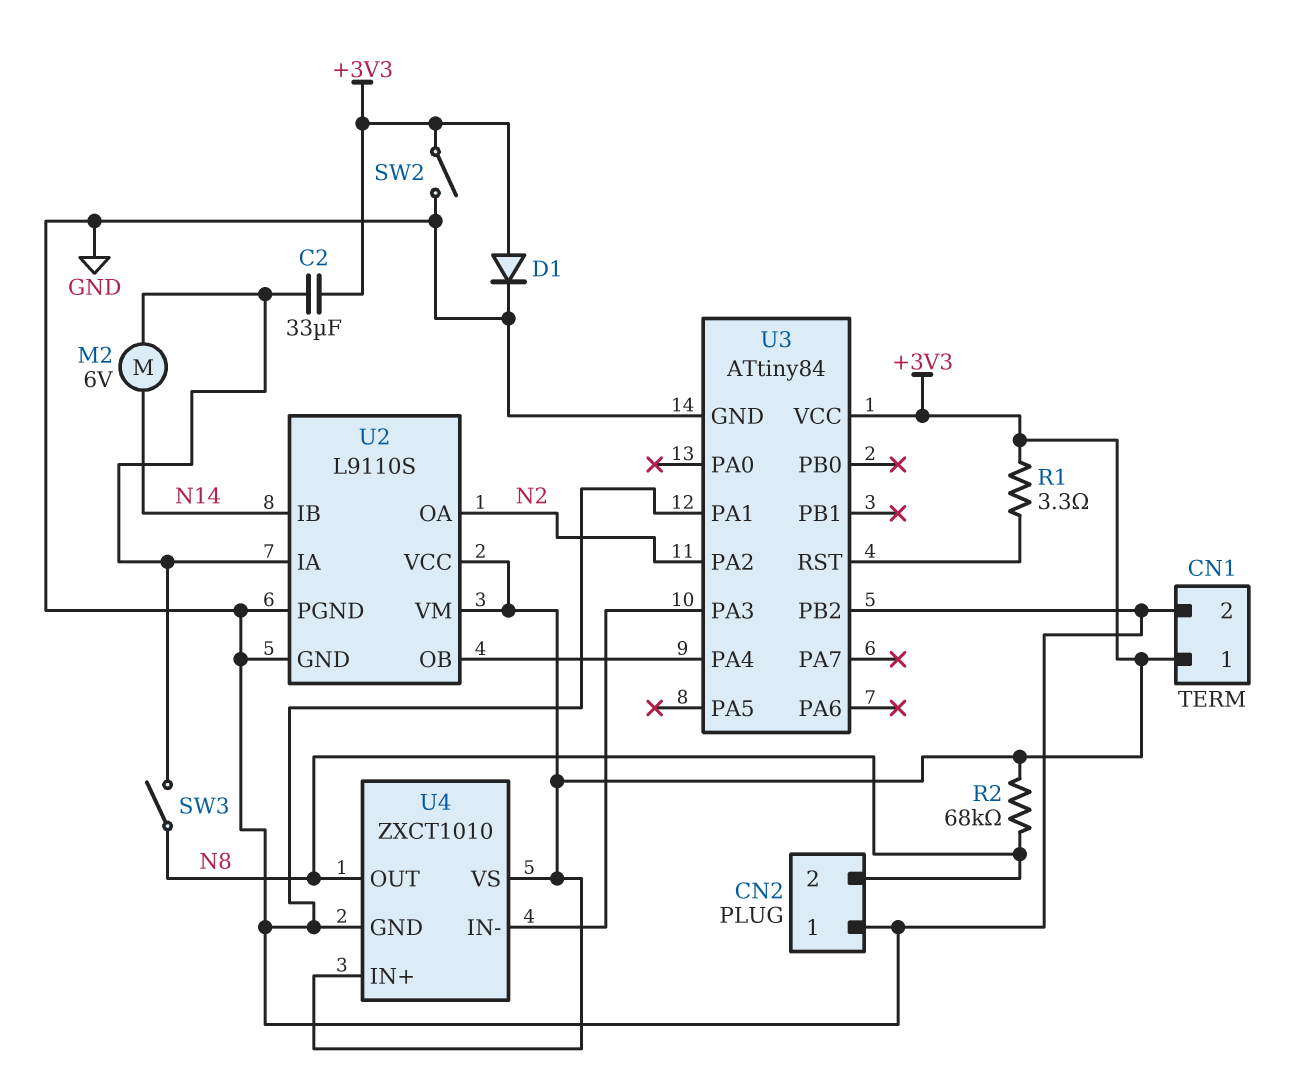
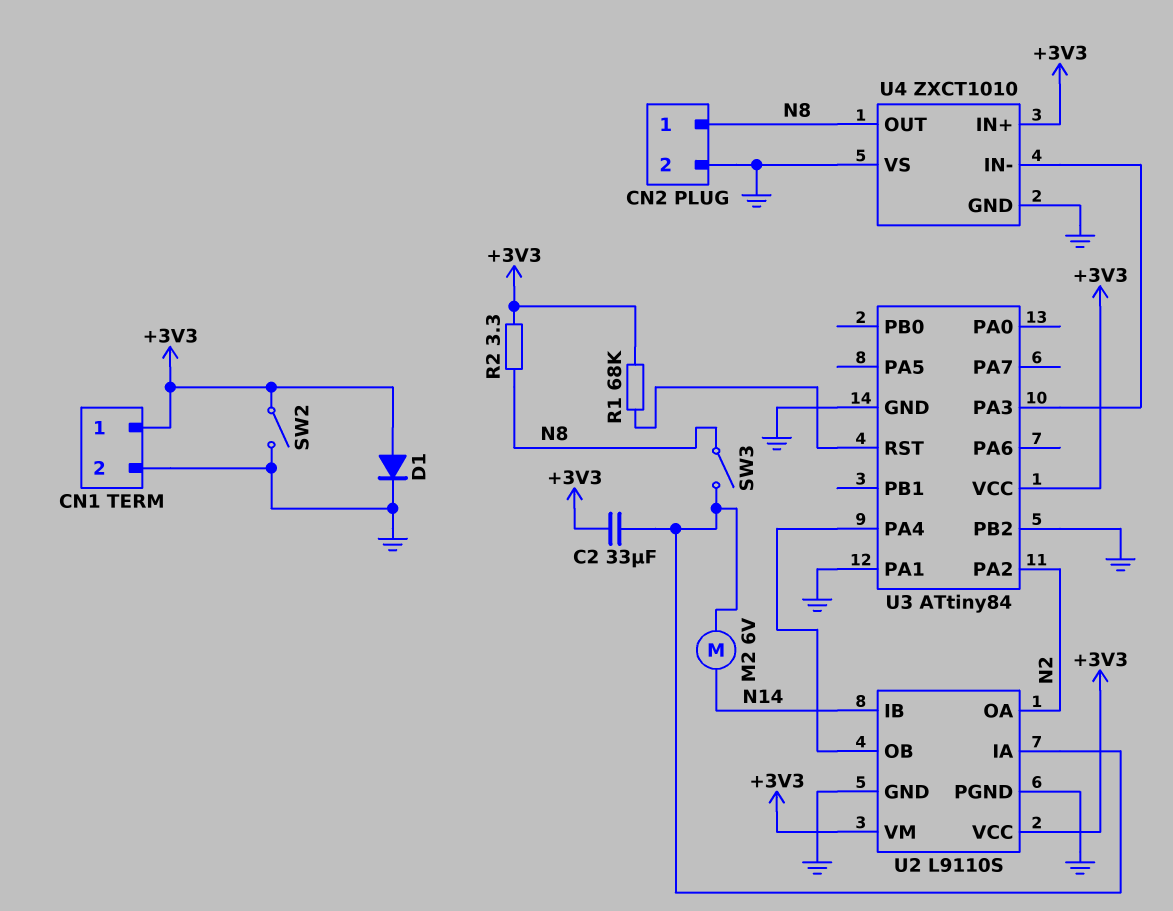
CN2 pin 1: GND -> N8
CN2 pin 2: N8 -> GND
R1: 3.3 (+3V3, U3/RST) -> 68k (+3V3, U3/RST)
R2: 68k (+3V3, N8) -> 3.3 (+3V3, N8)
U4 pin VS: +3V3 -> GND

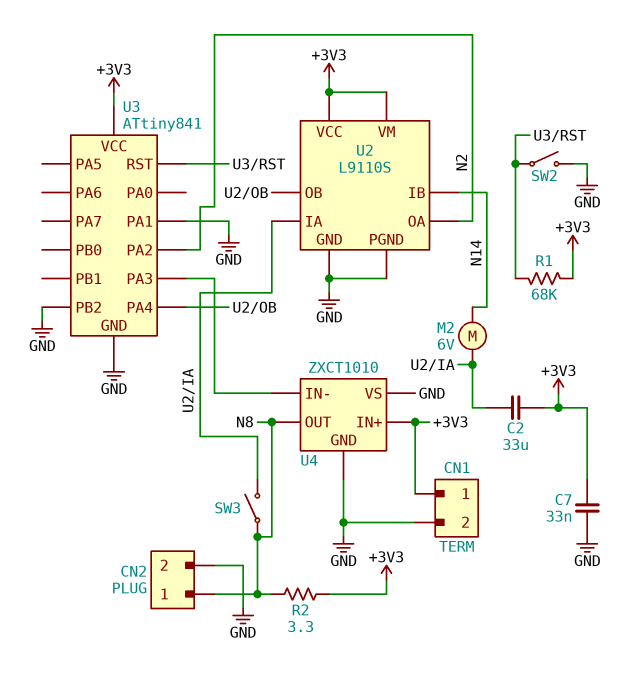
C7: none -> 33nF (+3V3, GND)
D1: diode (A +3V3, K GND) -> none
SW2: switch (+3V3, GND) -> switch (GND, U3/RST)
U3: ATtiny84 -> ATtiny841

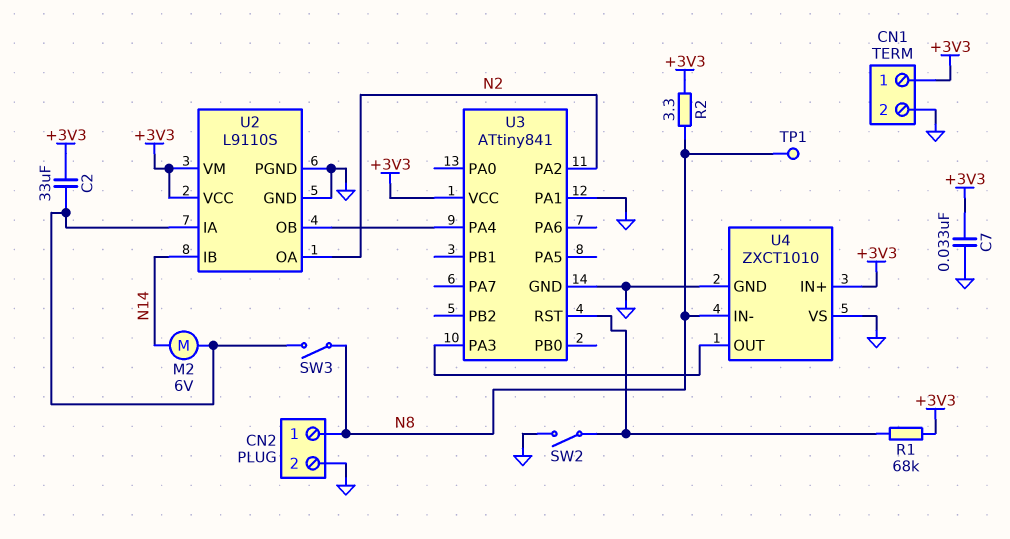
TP1: none -> test point (N8)
U3 pin PB2: GND -> none
U4 pin IN-: U3/PA3 -> N8
U4 pin OUT: N8 -> U3/PA3

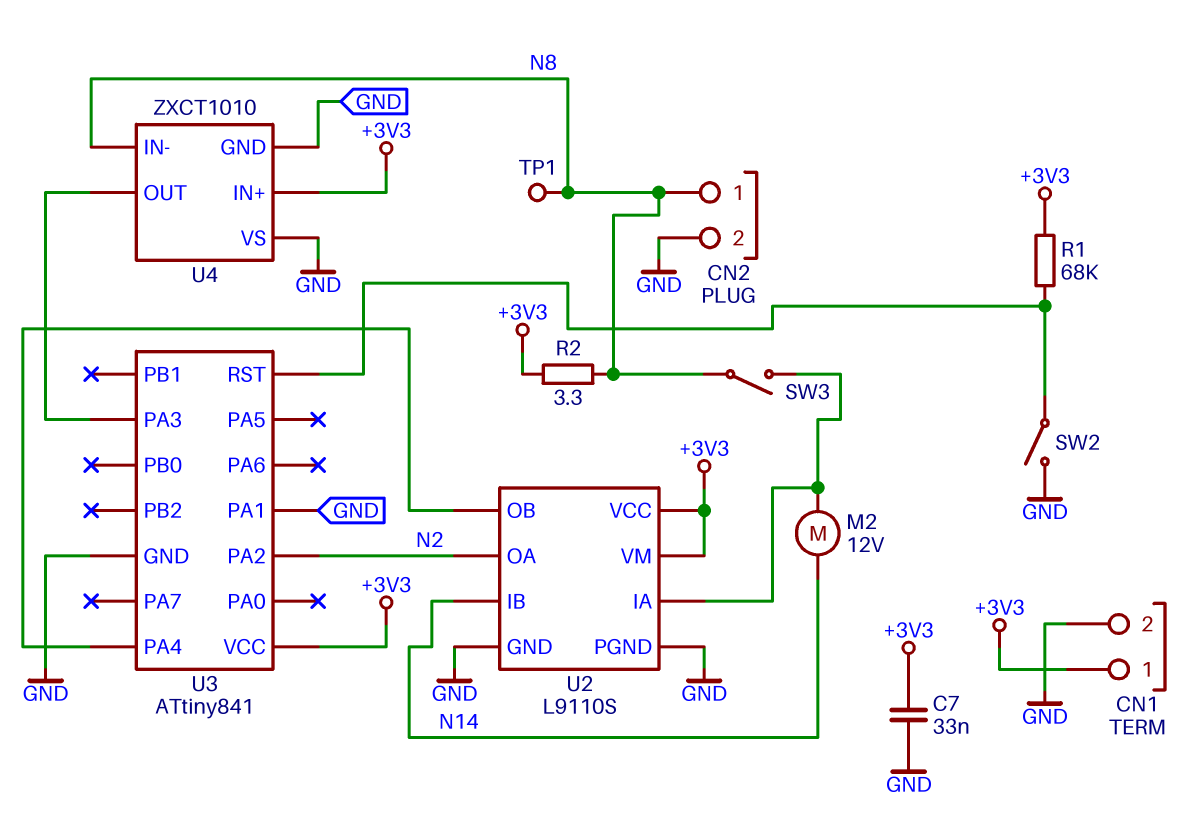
C2: 33uF (+3V3, U2/IA) -> none
M2: motor 6V (N14, U2/IA) -> motor 12V (N14, U2/IA)

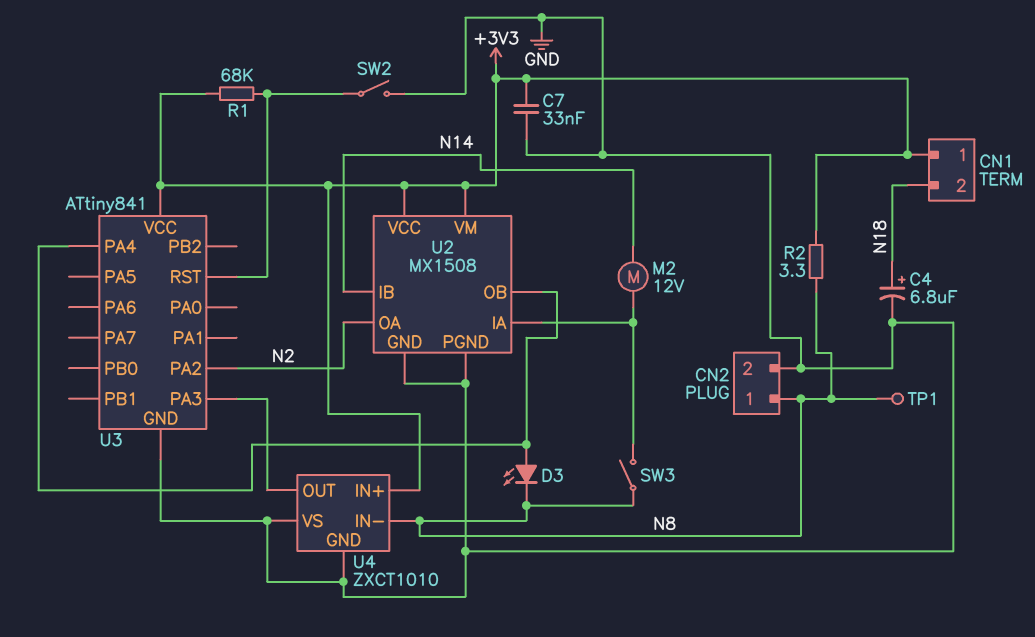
C4: none -> 6.8uF (plus N18, minus GND)
CN1 pin 2: GND -> N18
D3: none -> LED (A U2/OB, K N8)
U2: L9110S -> MX1508
U3 pin PA1: GND -> none

